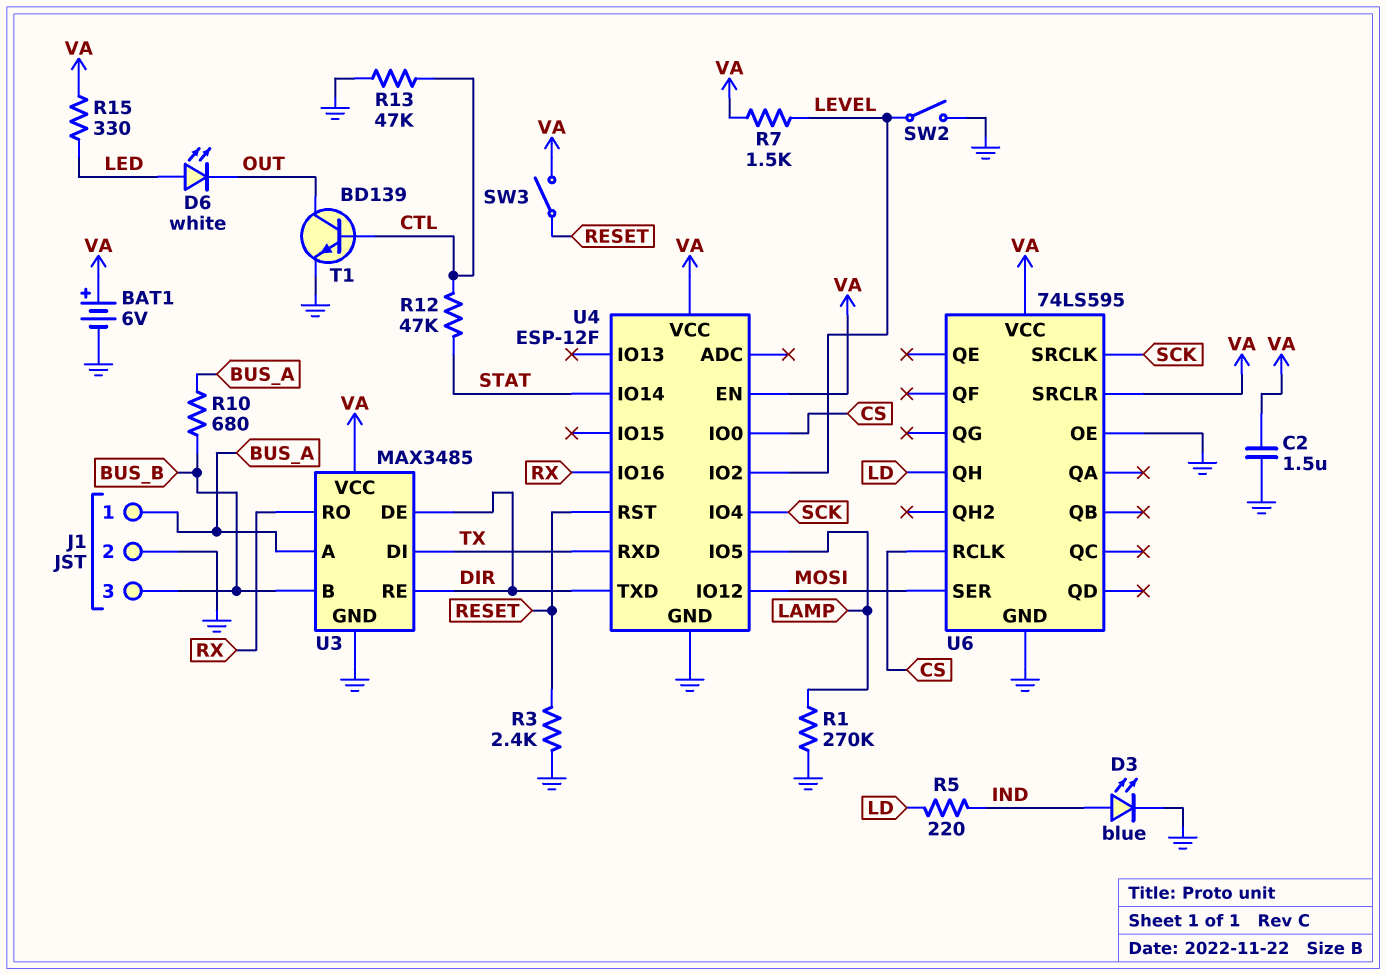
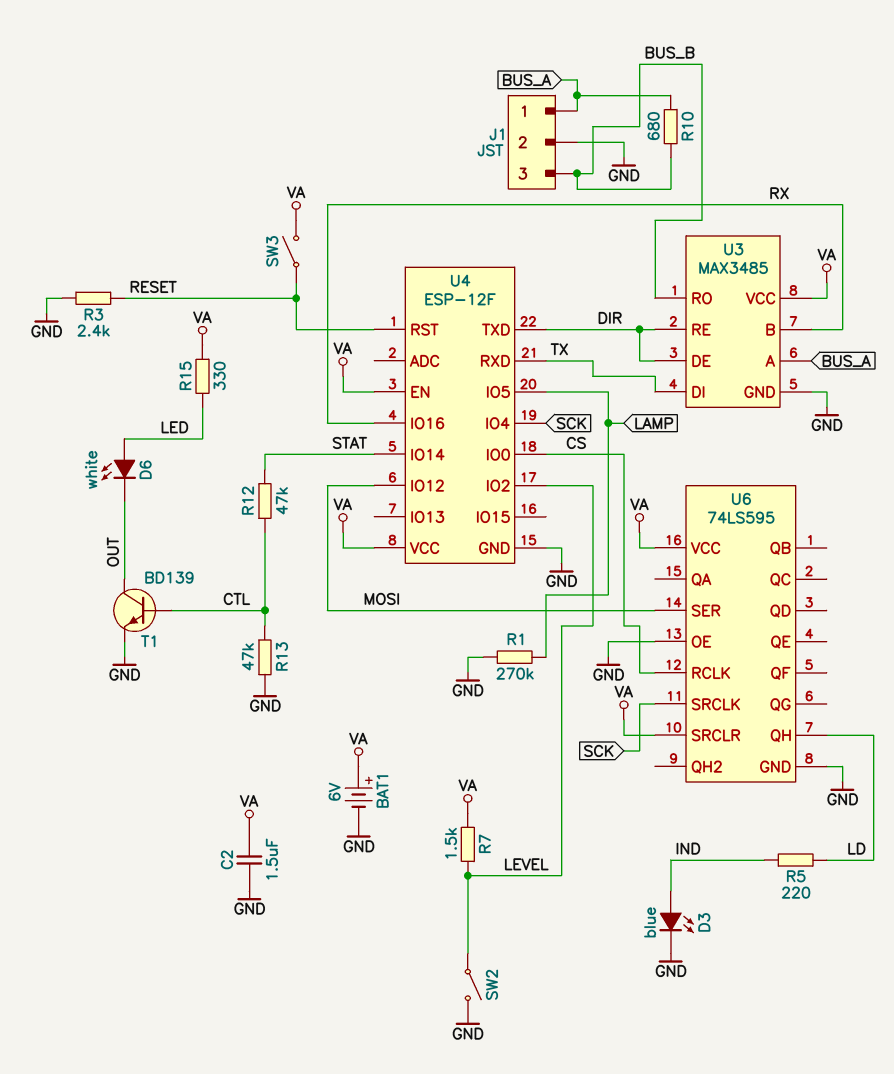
U3 pin B: BUS_B -> RX
U3 pin RO: RX -> BUS_B

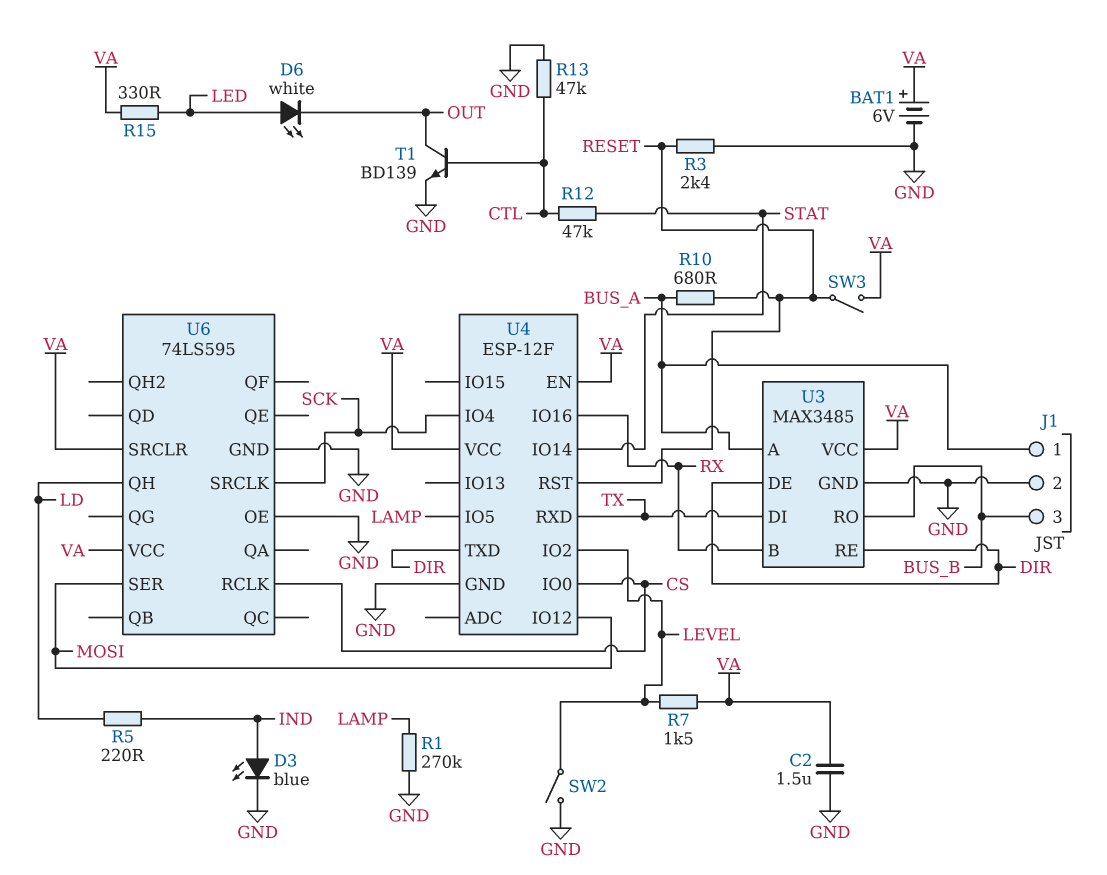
R10: 680 (BUS_A, BUS_B) -> 680 (BUS_A, RESET)

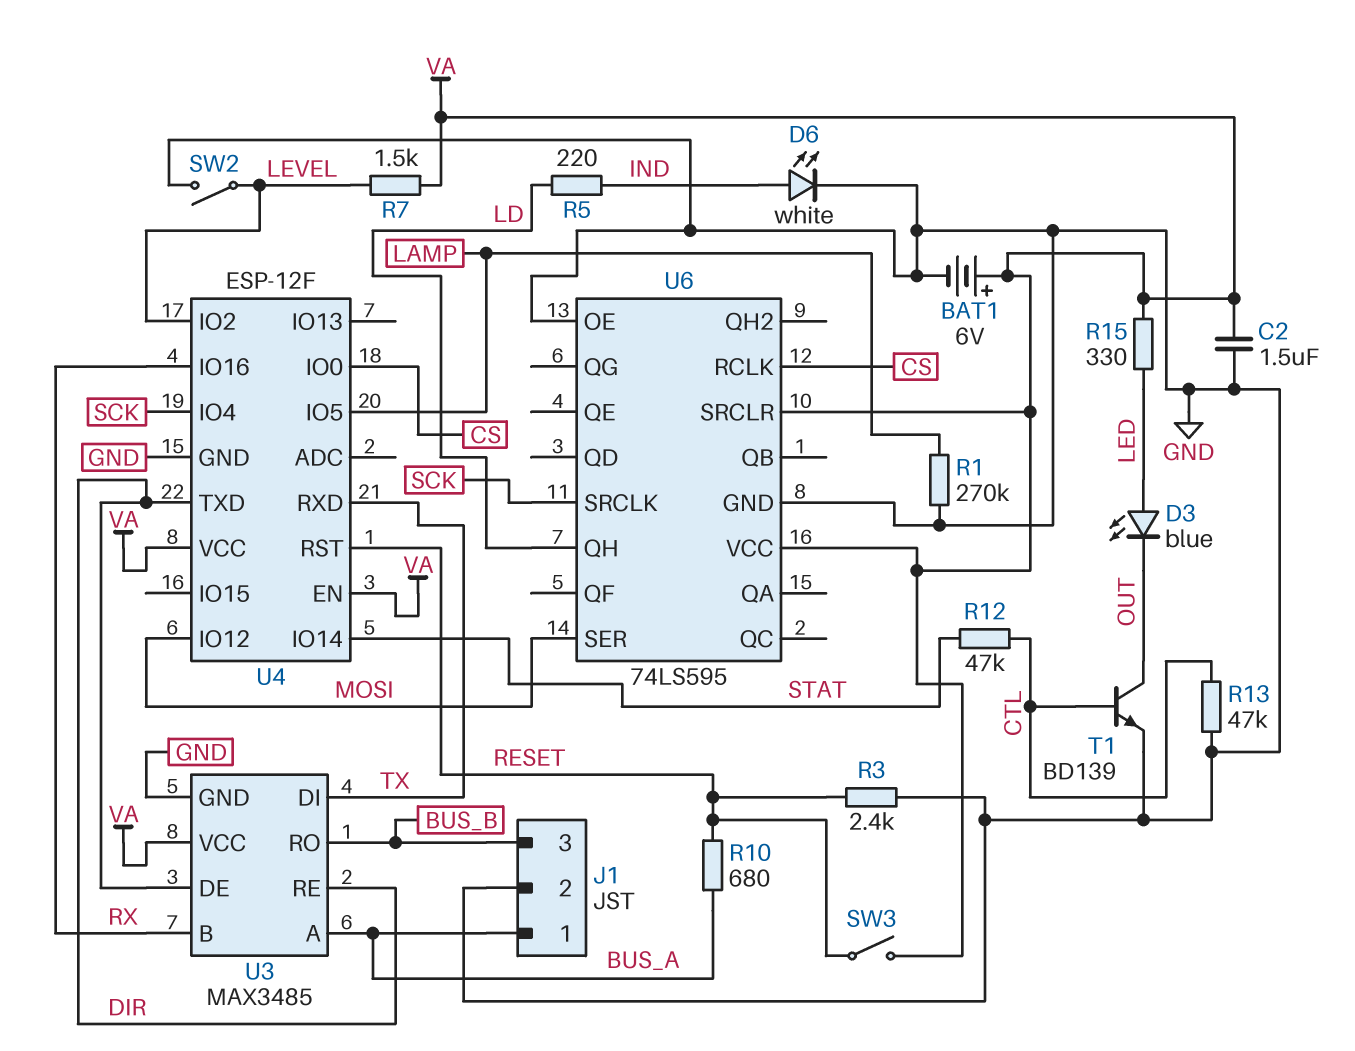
D3: LED blue (A IND, K GND) -> LED blue (A LED, K OUT)
D6: LED white (A LED, K OUT) -> LED white (A IND, K GND)

